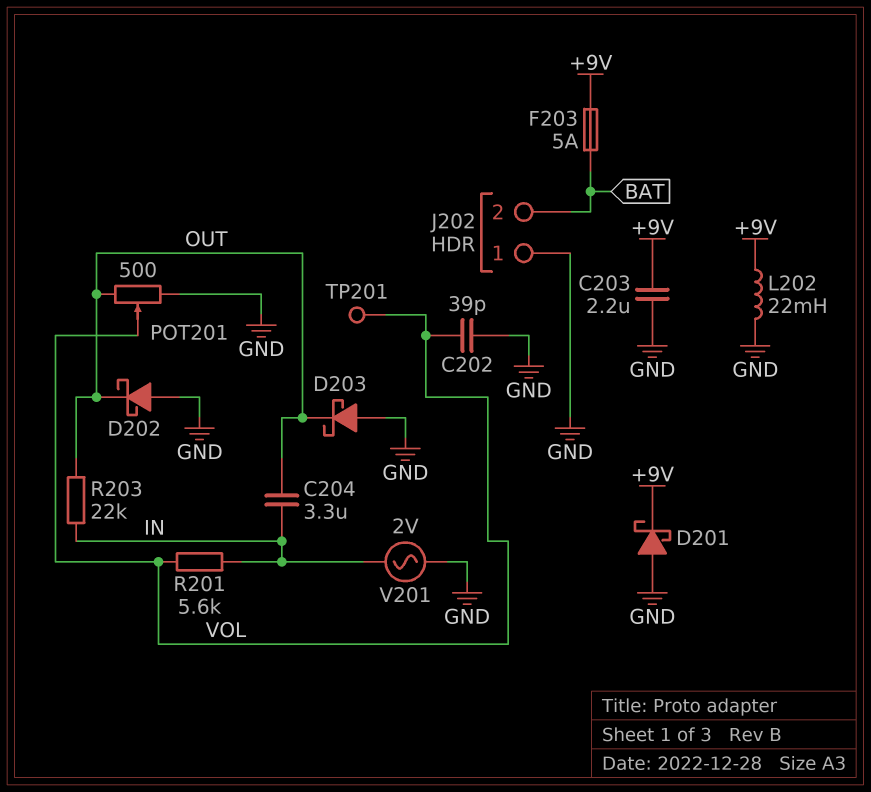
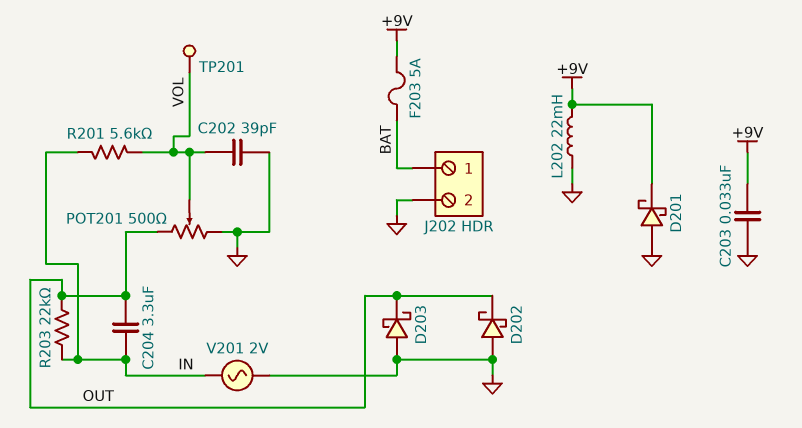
C203: 2.2uF (+9V, GND) -> 33nF (+9V, GND)
J202 pin 1: GND -> BAT
J202 pin 2: BAT -> GND

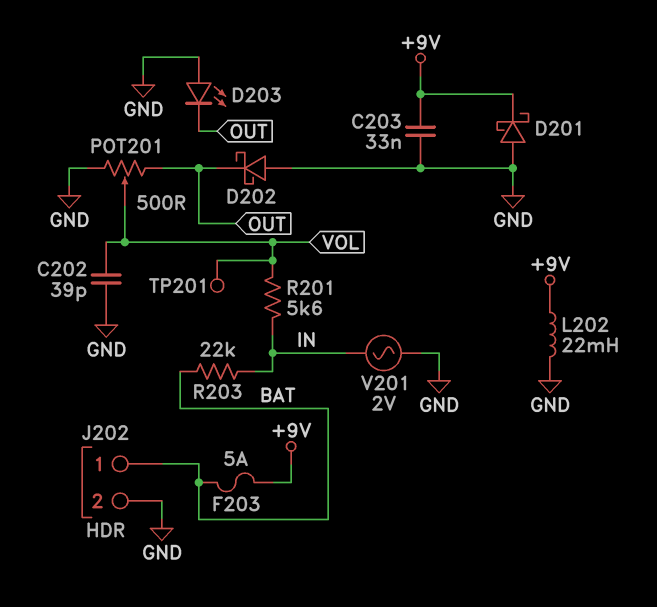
C204: 3.3uF (IN, OUT) -> none
D203: schottky (A GND, K OUT) -> LED (A GND, K OUT)
R203: 22k (IN, OUT) -> 22k (BAT, IN)

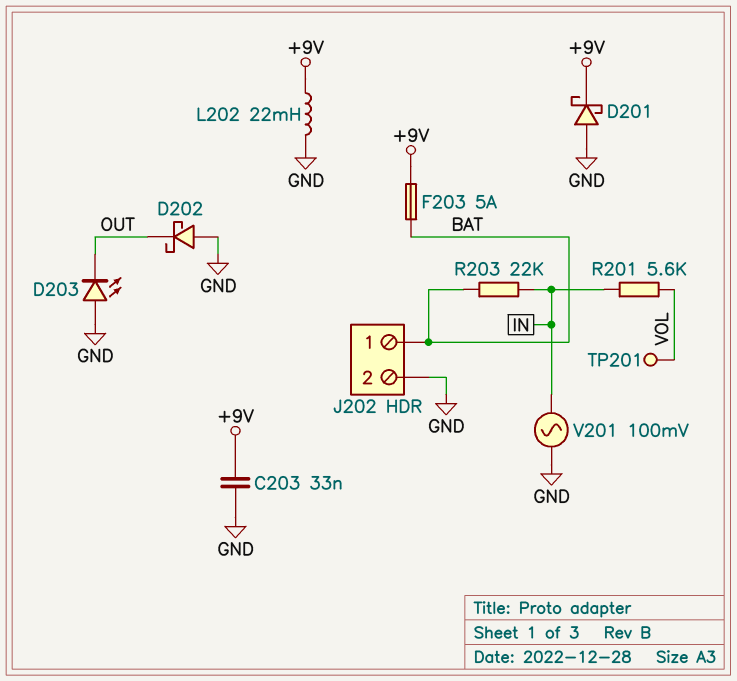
C202: 39pF (GND, VOL) -> none
POT201: 500 (GND, OUT, wiper VOL) -> none
V201: AC 2V (GND, IN) -> AC 100mV (GND, IN)

